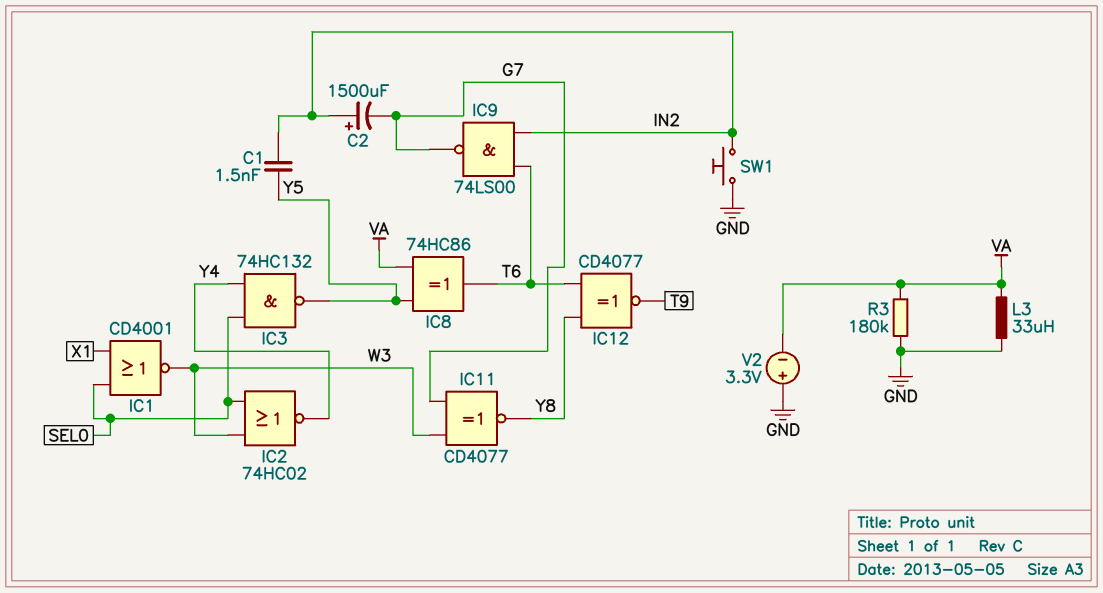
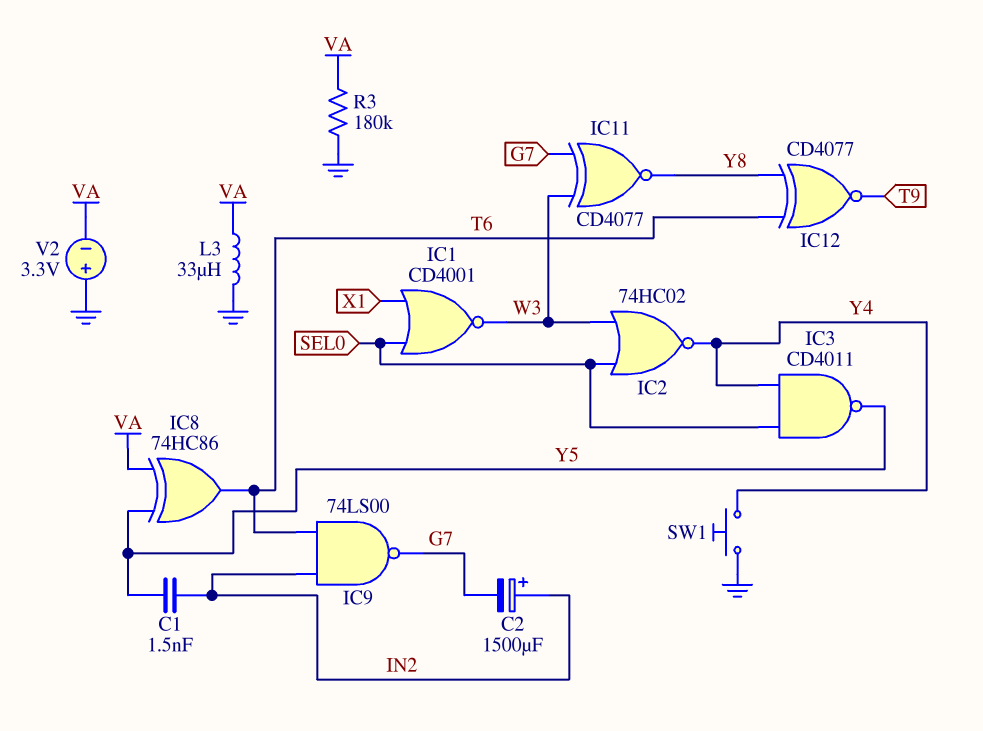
IC3: NAND 74HC132 (in SEL0, in Y4, out Y5) -> NAND CD4011 (in SEL0, in Y4, out Y5)
SW1: button (GND, IN2) -> button (GND, Y4)

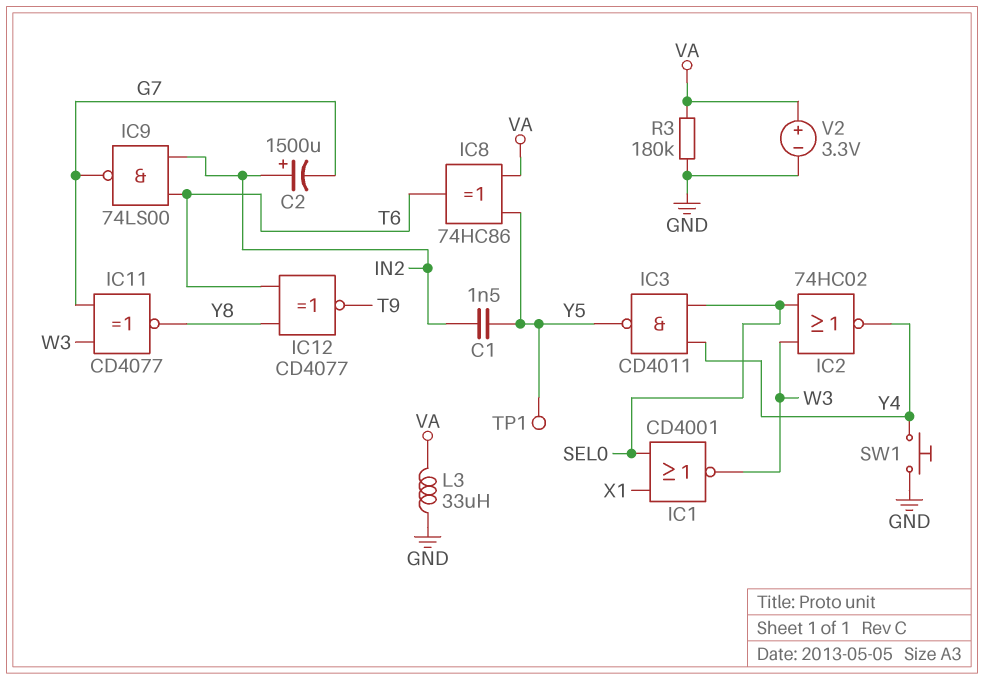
TP1: none -> test point (Y5)
V2: 3.3V (plus GND, minus VA) -> 3.3V (plus VA, minus GND)

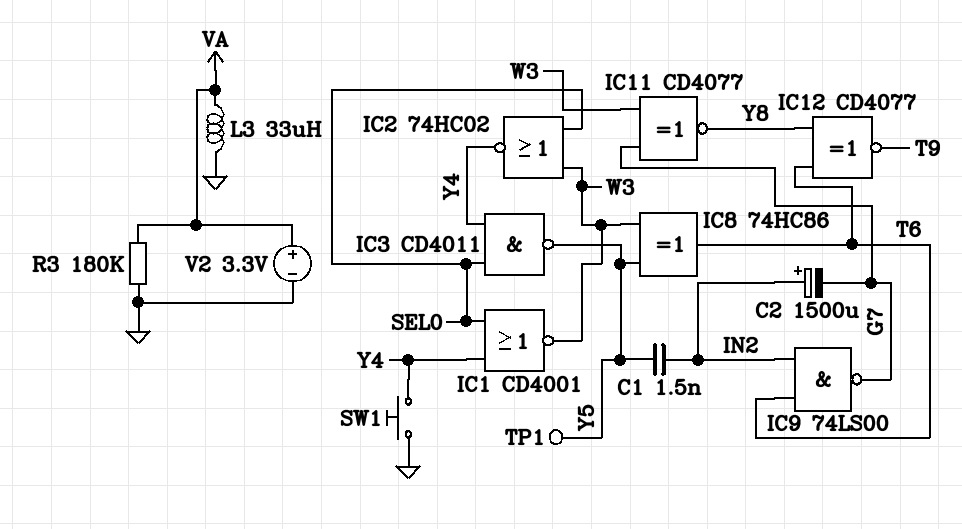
IC1: NOR CD4001 (in SEL0, in X1, out W3) -> NOR CD4001 (in SEL0, in Y4, out W3)
IC8: XOR 74HC86 (in VA, in Y5, out T6) -> XOR 74HC86 (in W3, in Y5, out T6)

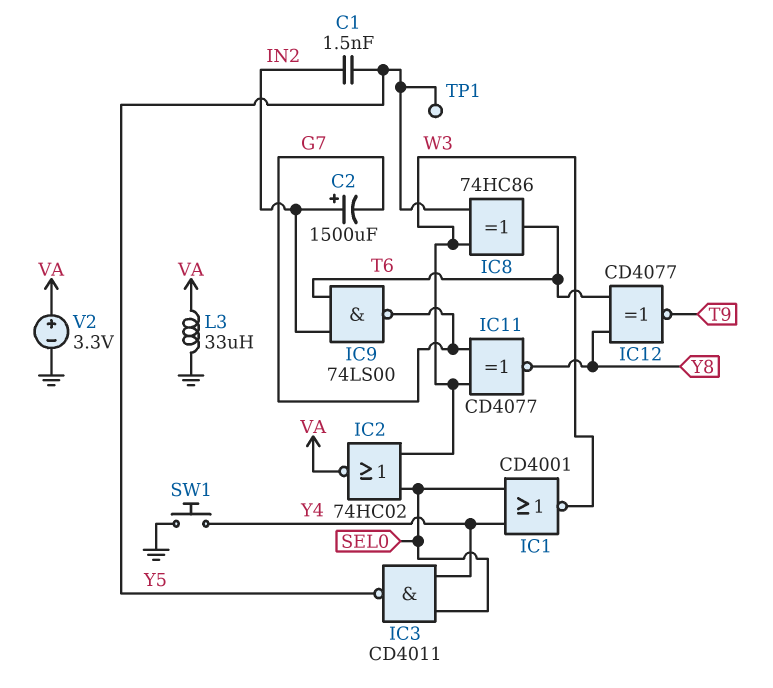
IC2: NOR 74HC02 (in SEL0, in W3, out Y4) -> NOR 74HC02 (in SEL0, in W3, out VA)
R3: 180k (GND, VA) -> none

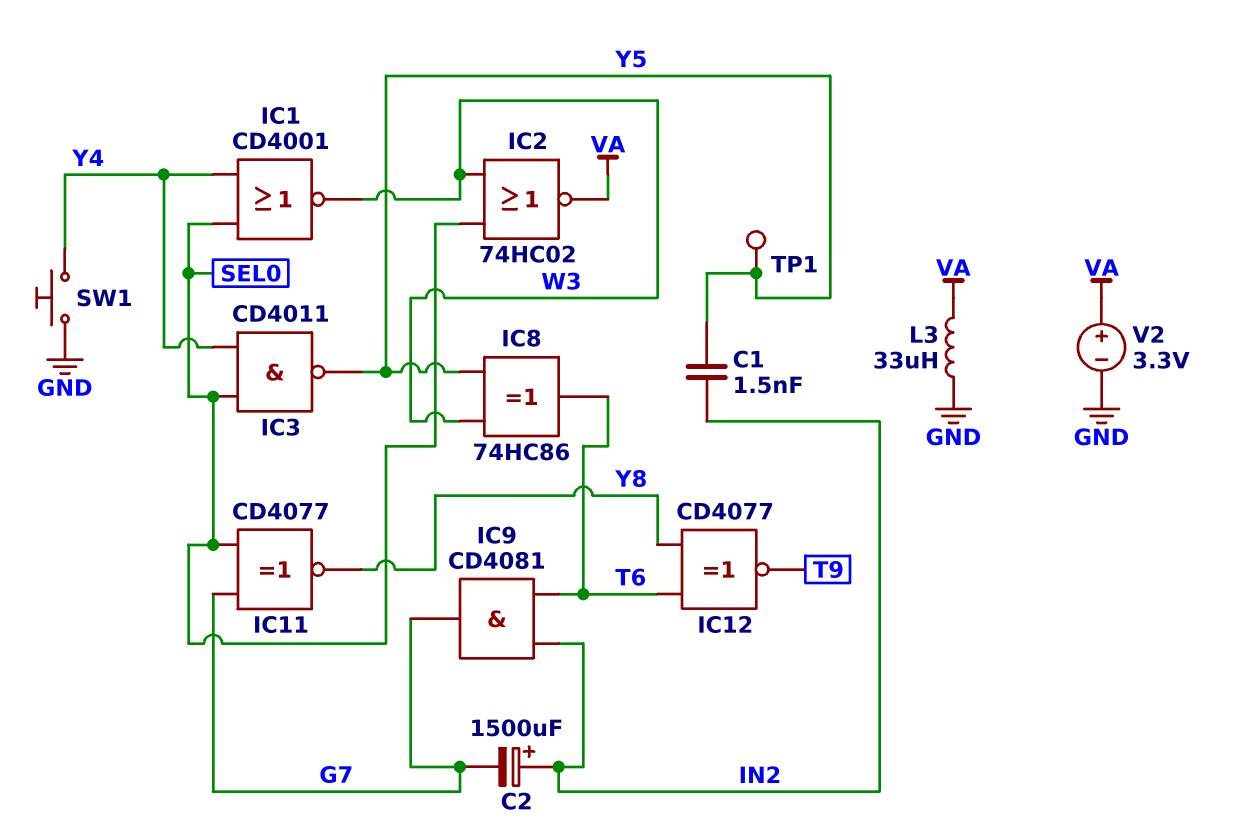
IC9: NAND 74LS00 (in IN2, in T6, out G7) -> AND CD4081 (in IN2, in T6, out G7)
IC11: XNOR CD4077 (in G7, in W3, out Y8) -> XNOR CD4077 (in G7, in SEL0, out Y8)

